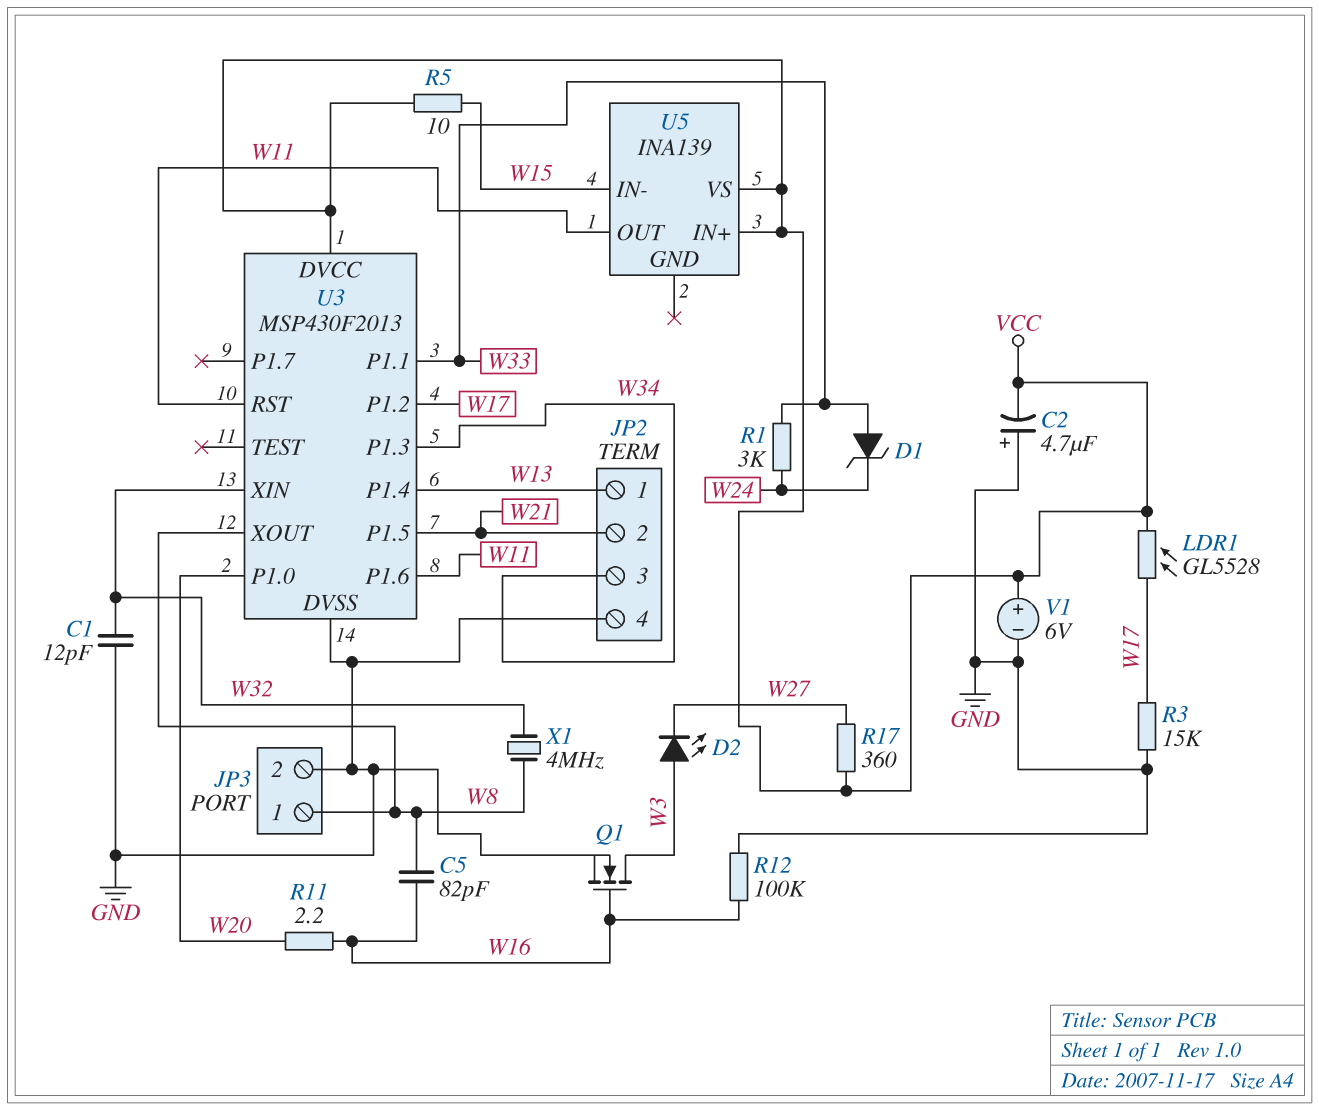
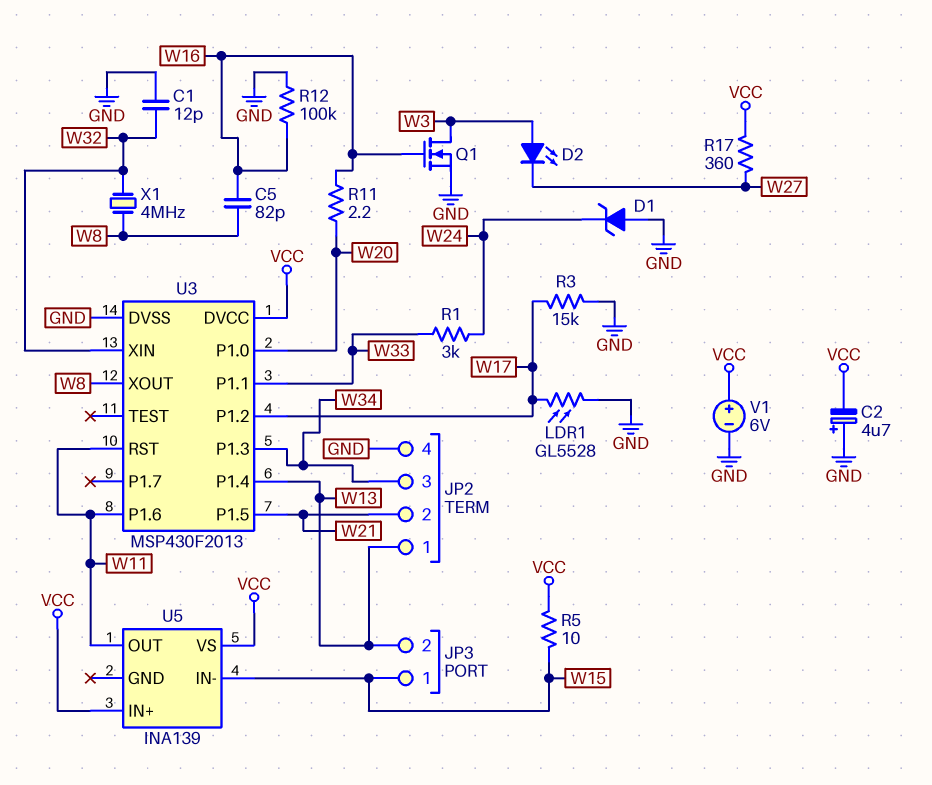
D1: zener (A W33, K W24) -> zener (A GND, K W24)
JP3 pin 1: W8 -> W15
JP3 pin 2: GND -> W13
LDR1: GL5528 (VCC, W17) -> GL5528 (GND, W17)

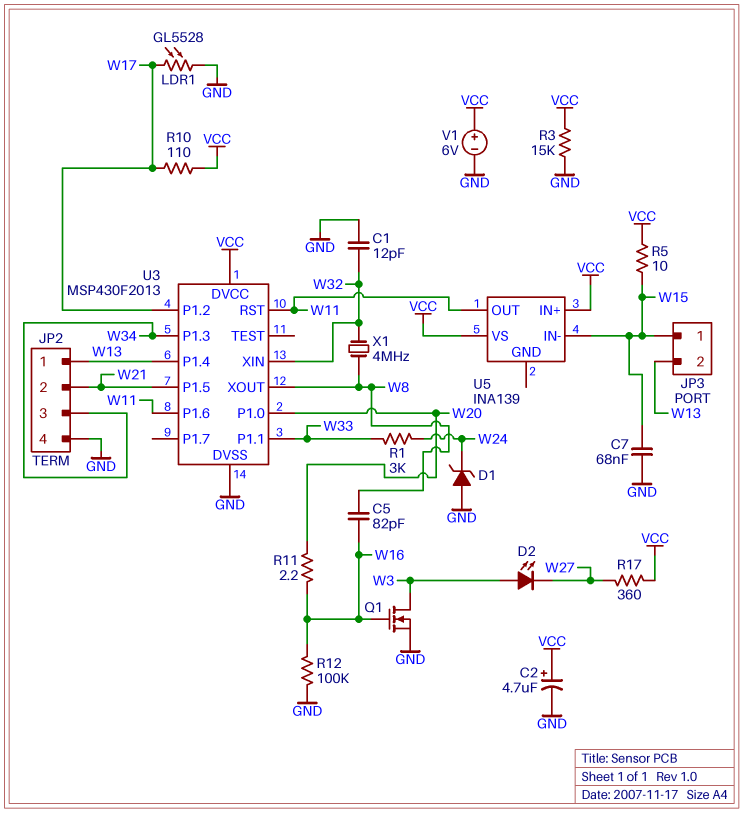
C2: 4.7uF (plus GND, minus VCC) -> 4.7uF (plus VCC, minus GND)
C7: none -> 68nF (GND, W15)
R3: 15k (GND, W17) -> 15k (GND, VCC)
R10: none -> 110 (VCC, W17)

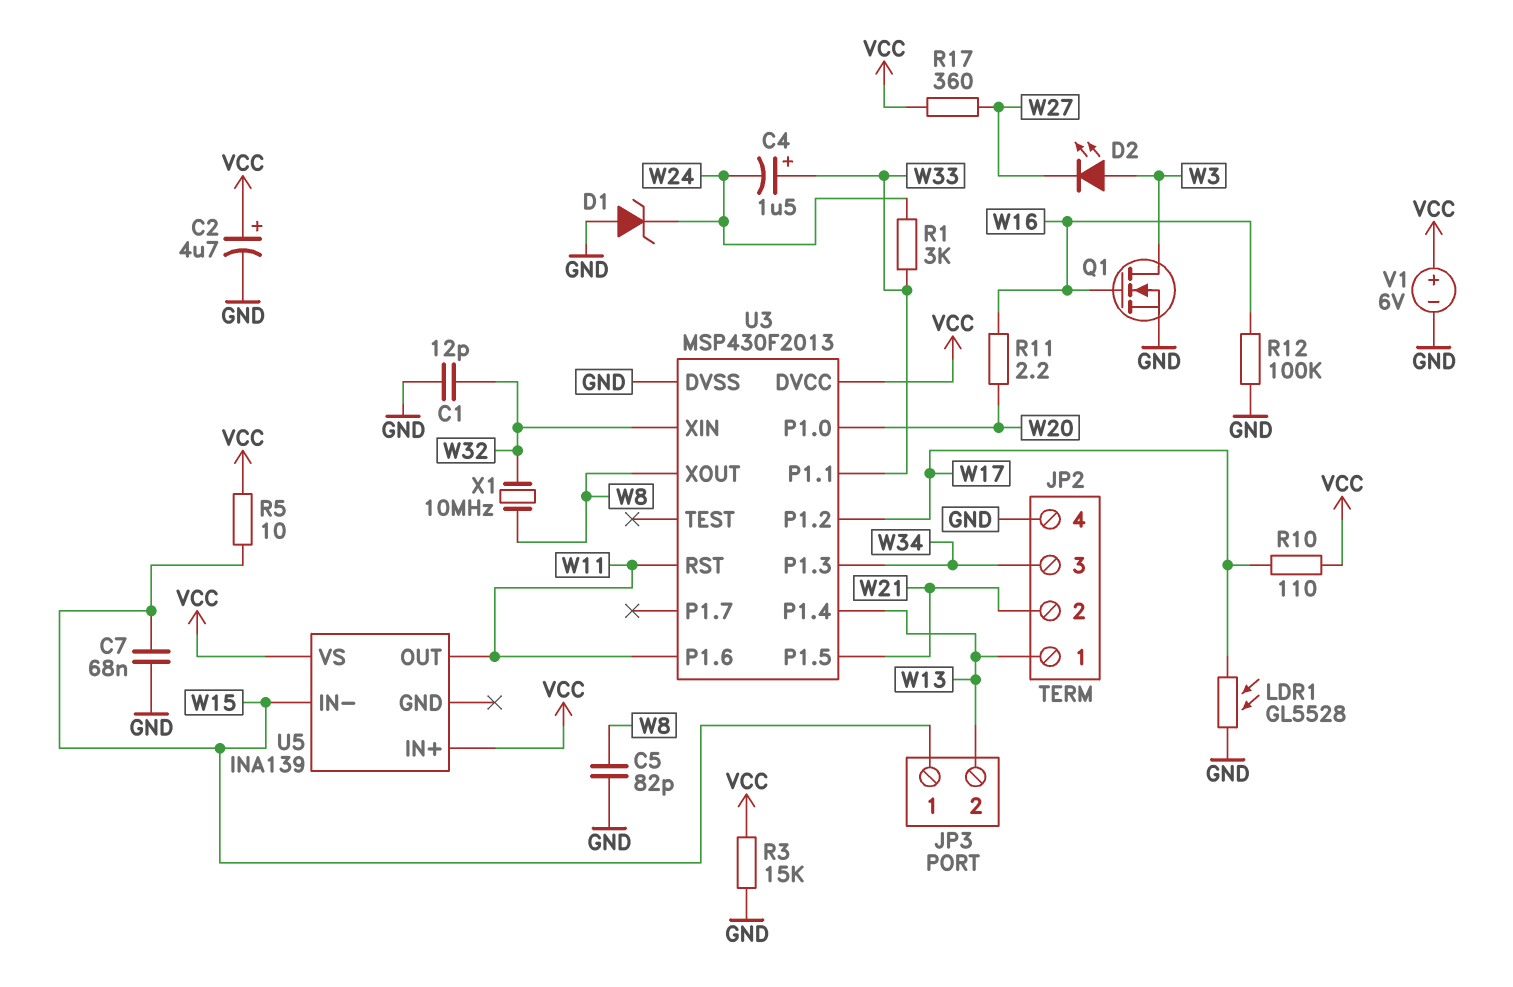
C4: none -> 1.5uF (plus W33, minus W24)
C5: 82pF (W8, W16) -> 82pF (GND, W8)
X1: 4MHz (W8, W32) -> 10MHz (W8, W32)

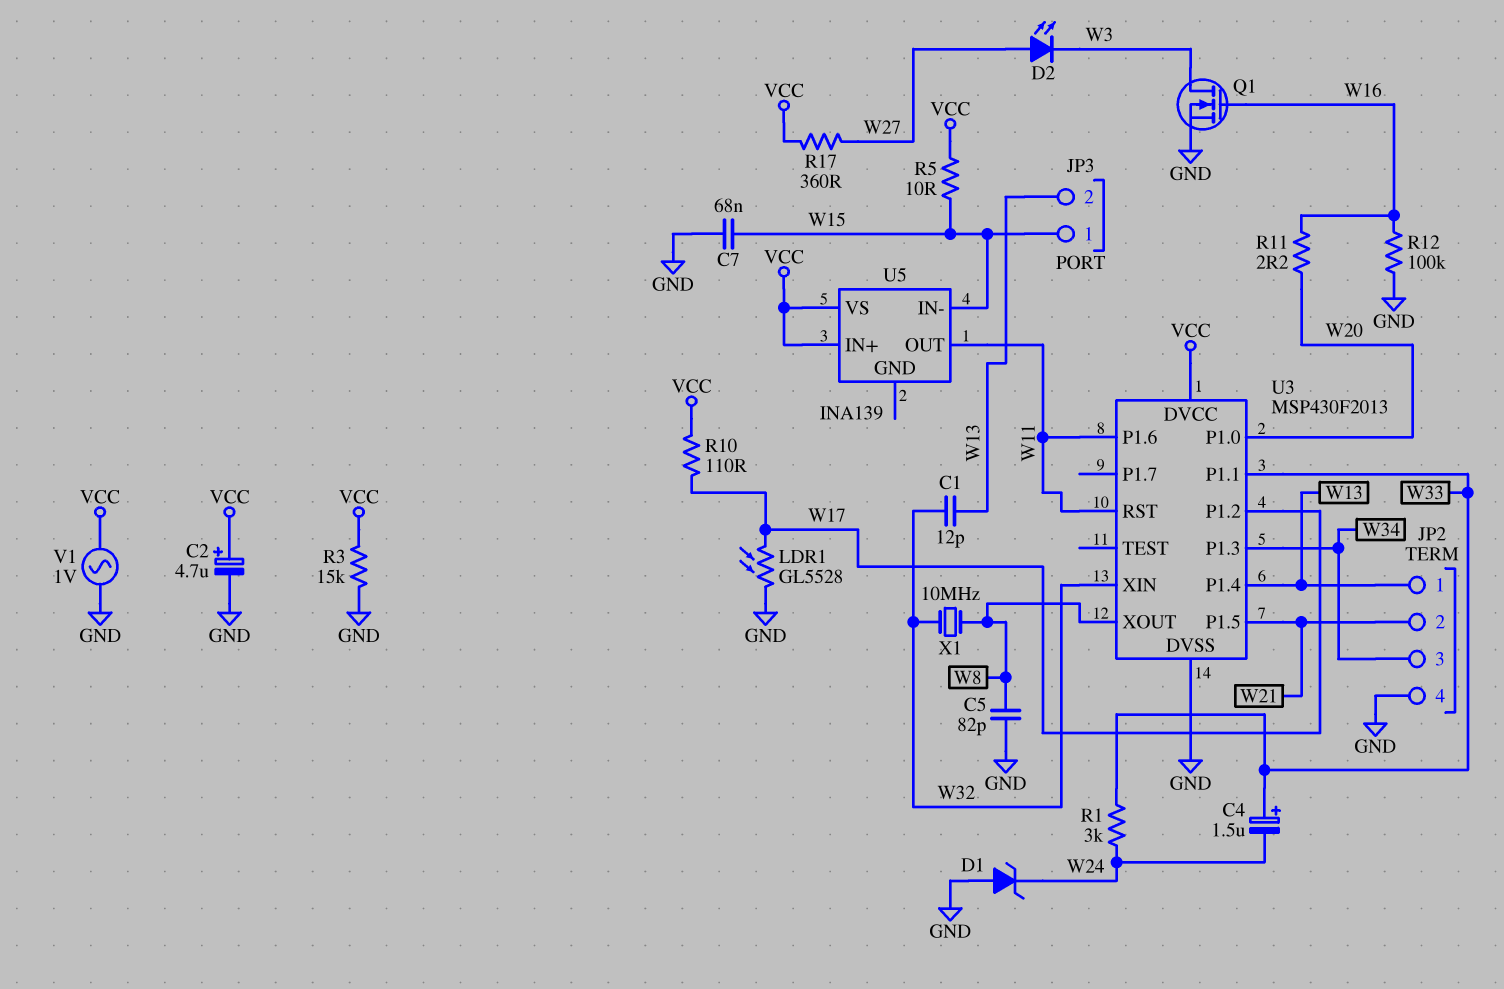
C1: 12pF (GND, W32) -> 12pF (W13, W32)
D2: LED (A W3, K W27) -> LED (A W27, K W3)
V1: 6V (plus VCC, minus GND) -> AC 1V (GND, VCC)

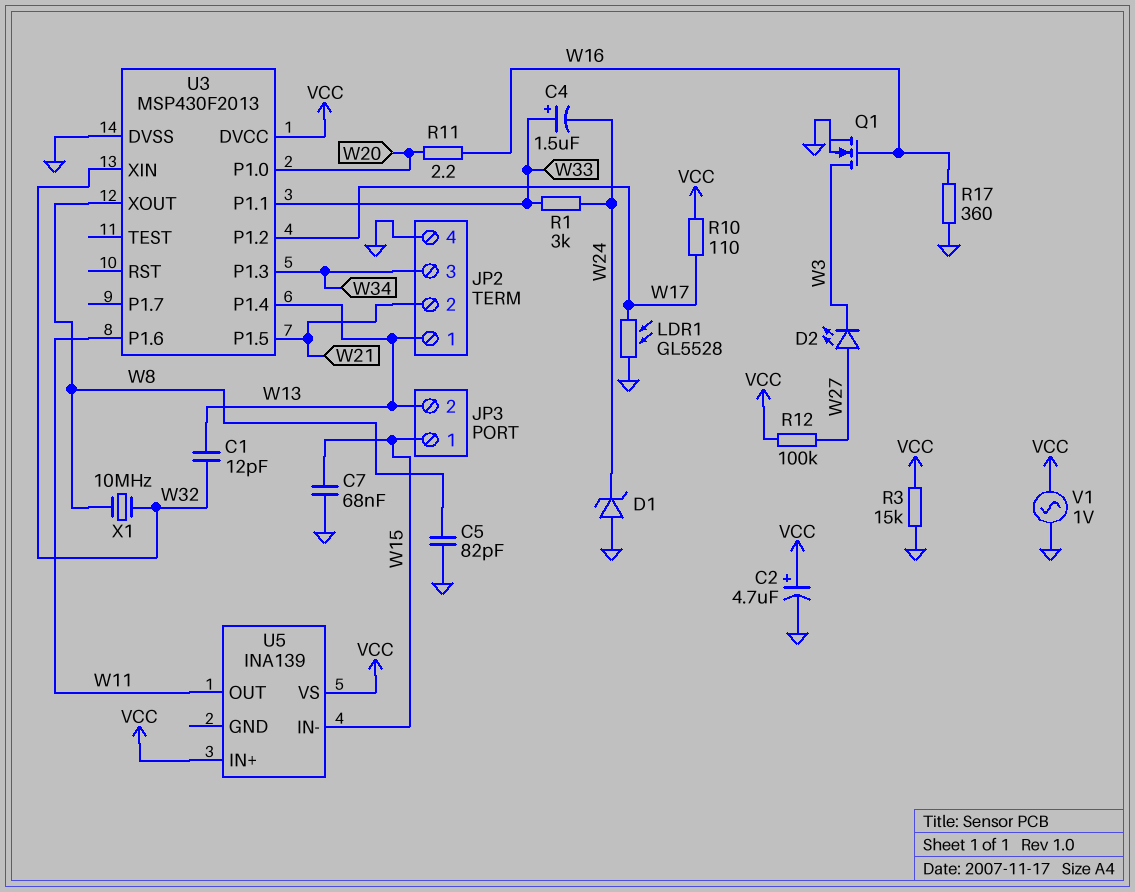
R5: 10 (VCC, W15) -> none
R12: 100k (GND, W16) -> 100k (VCC, W27)
R17: 360 (VCC, W27) -> 360 (GND, W16)
U3 pin RST: W11 -> none

